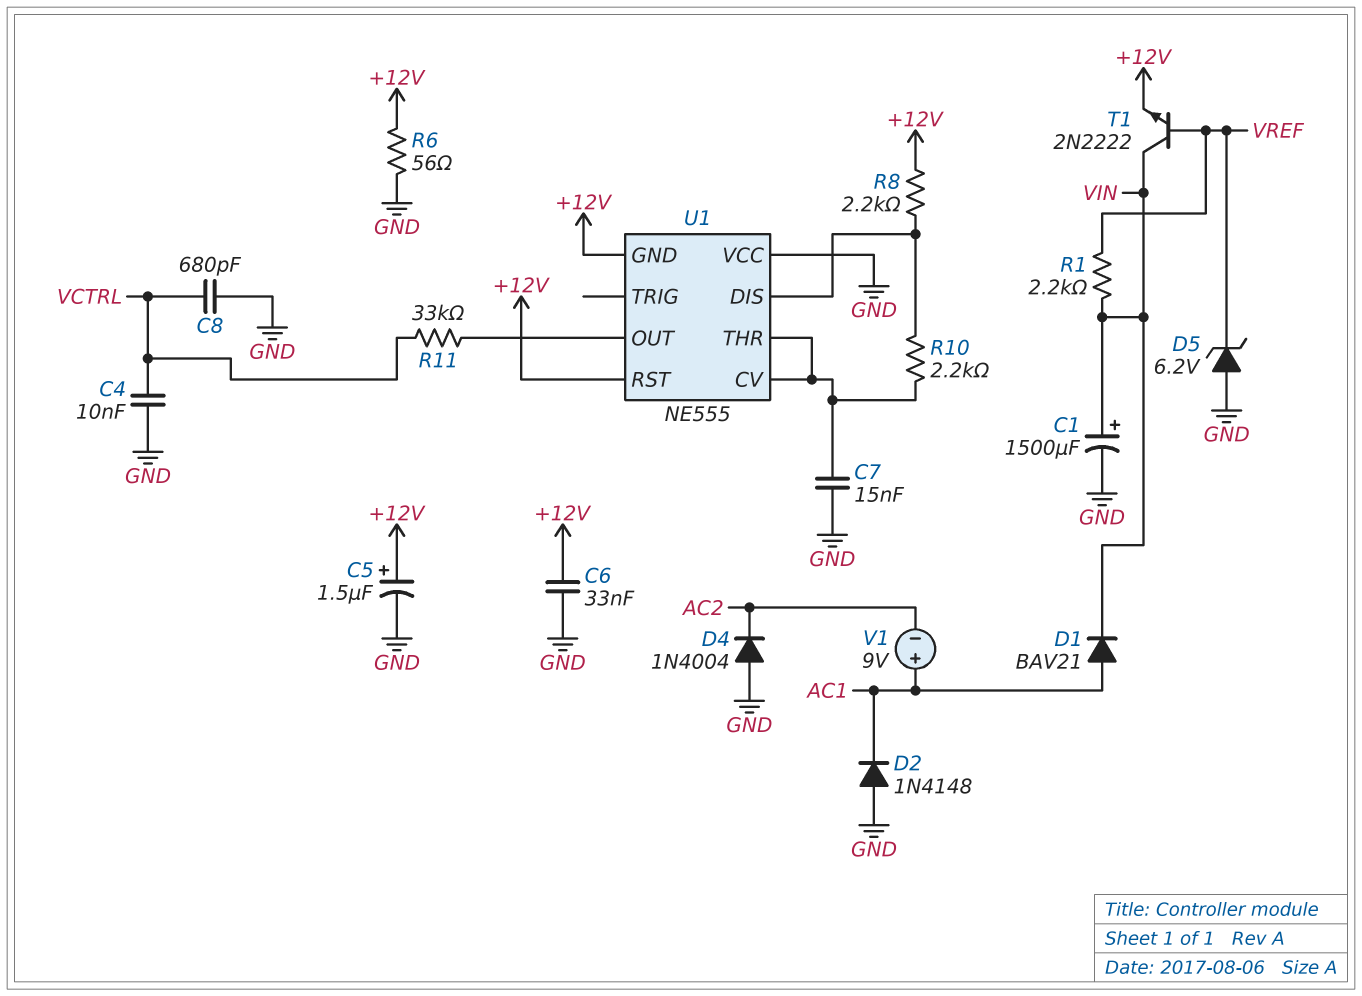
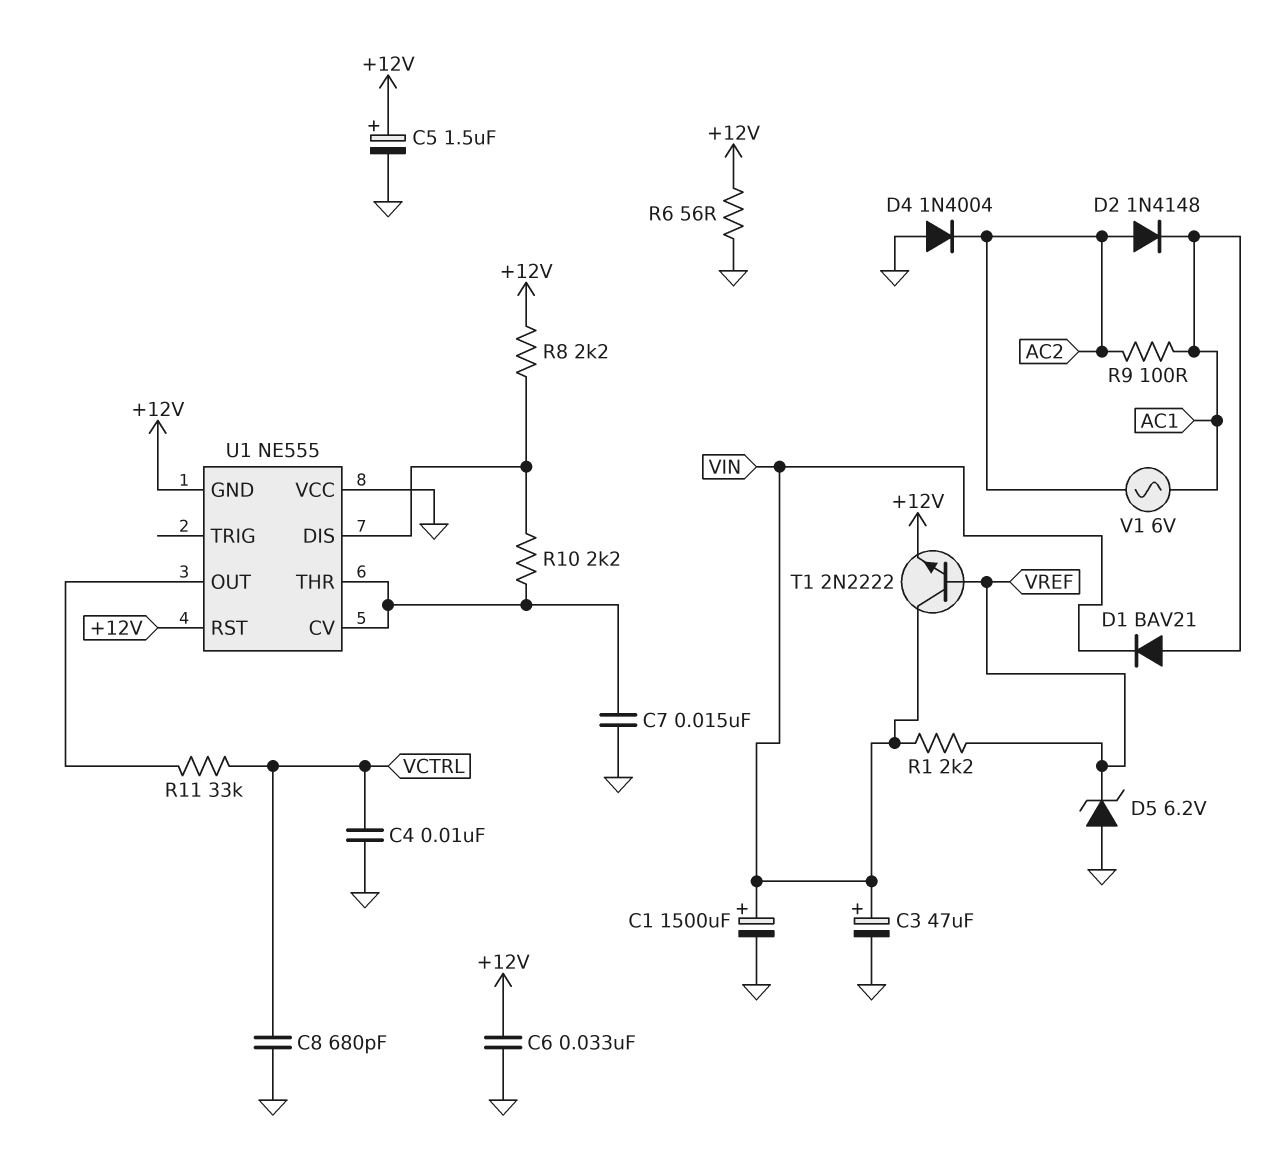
C3: none -> 47uF (plus VIN, minus GND)
D2: diode 1N4148 (A GND, K AC1) -> diode 1N4148 (A AC2, K AC1)
R9: none -> 100 (AC1, AC2)
V1: 9V (plus AC1, minus AC2) -> AC 6V (AC1, AC2)

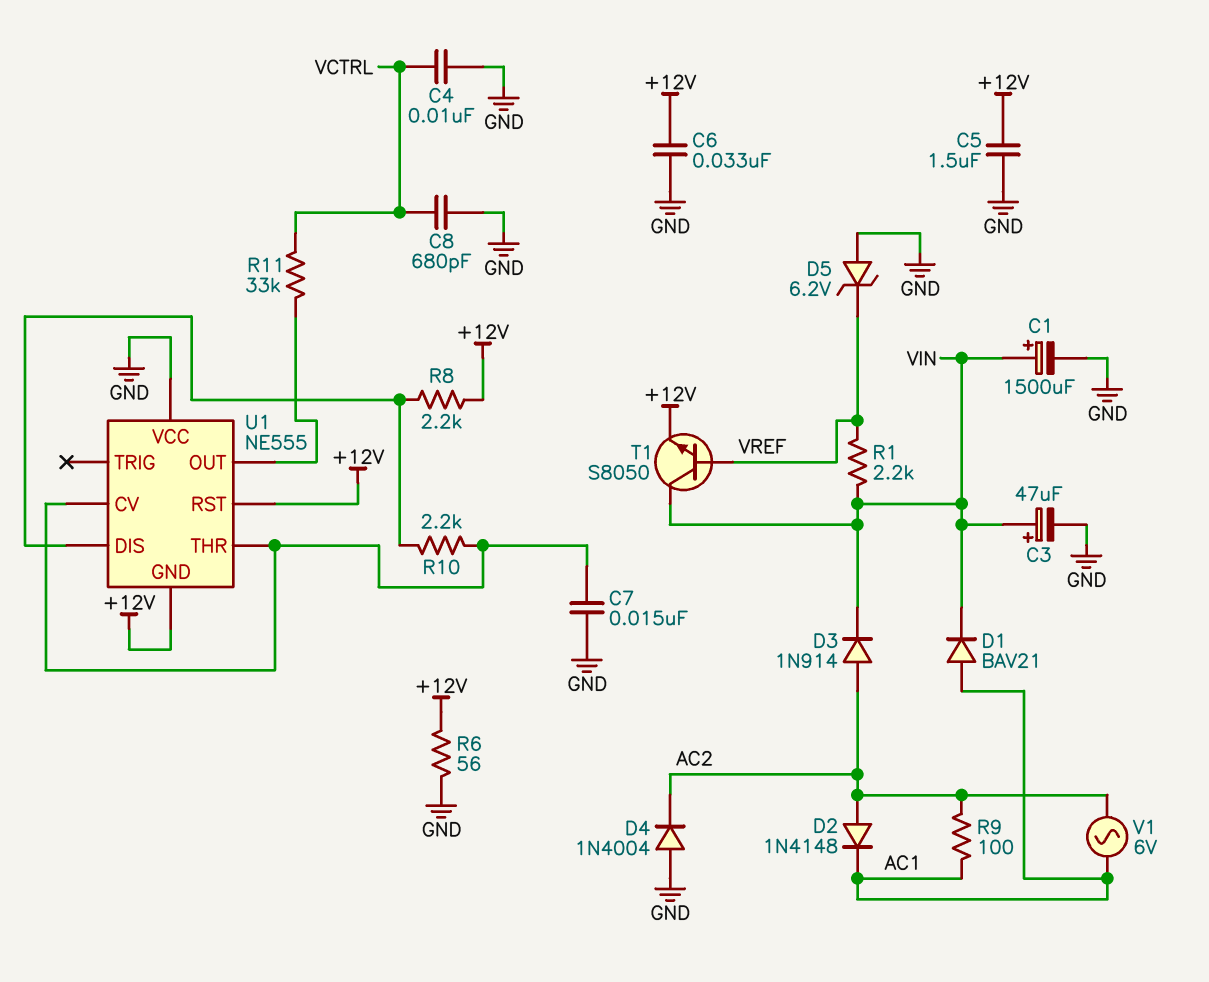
C5: 1.5uF (plus +12V, minus GND) -> 1.5uF (+12V, GND)
D3: none -> diode 1N914 (A AC2, K VIN)
T1: NPN 2N2222 (B VREF, C VIN, E +12V) -> NPN S8050 (B VREF, C VIN, E +12V)

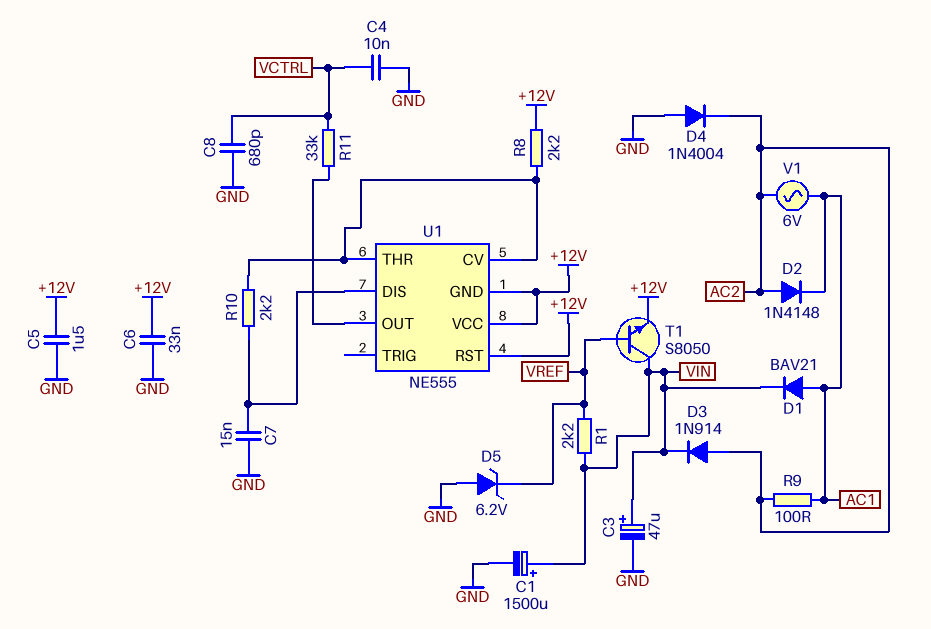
C7: 15nF (GND, U1/CV) -> 15nF (GND, U1/DIS)
R6: 56 (+12V, GND) -> none
R8: 2.2k (+12V, U1/DIS) -> 2.2k (+12V, U1/CV)
U1 pin VCC: GND -> +12V

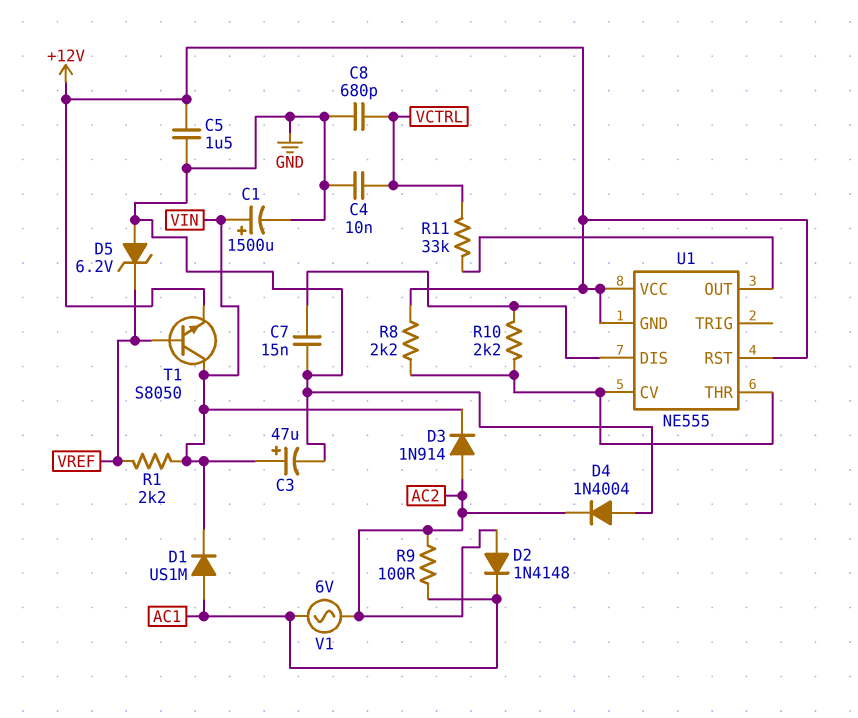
C6: 33nF (+12V, GND) -> none
D1: diode BAV21 (A AC1, K VIN) -> diode US1M (A AC1, K VIN)

